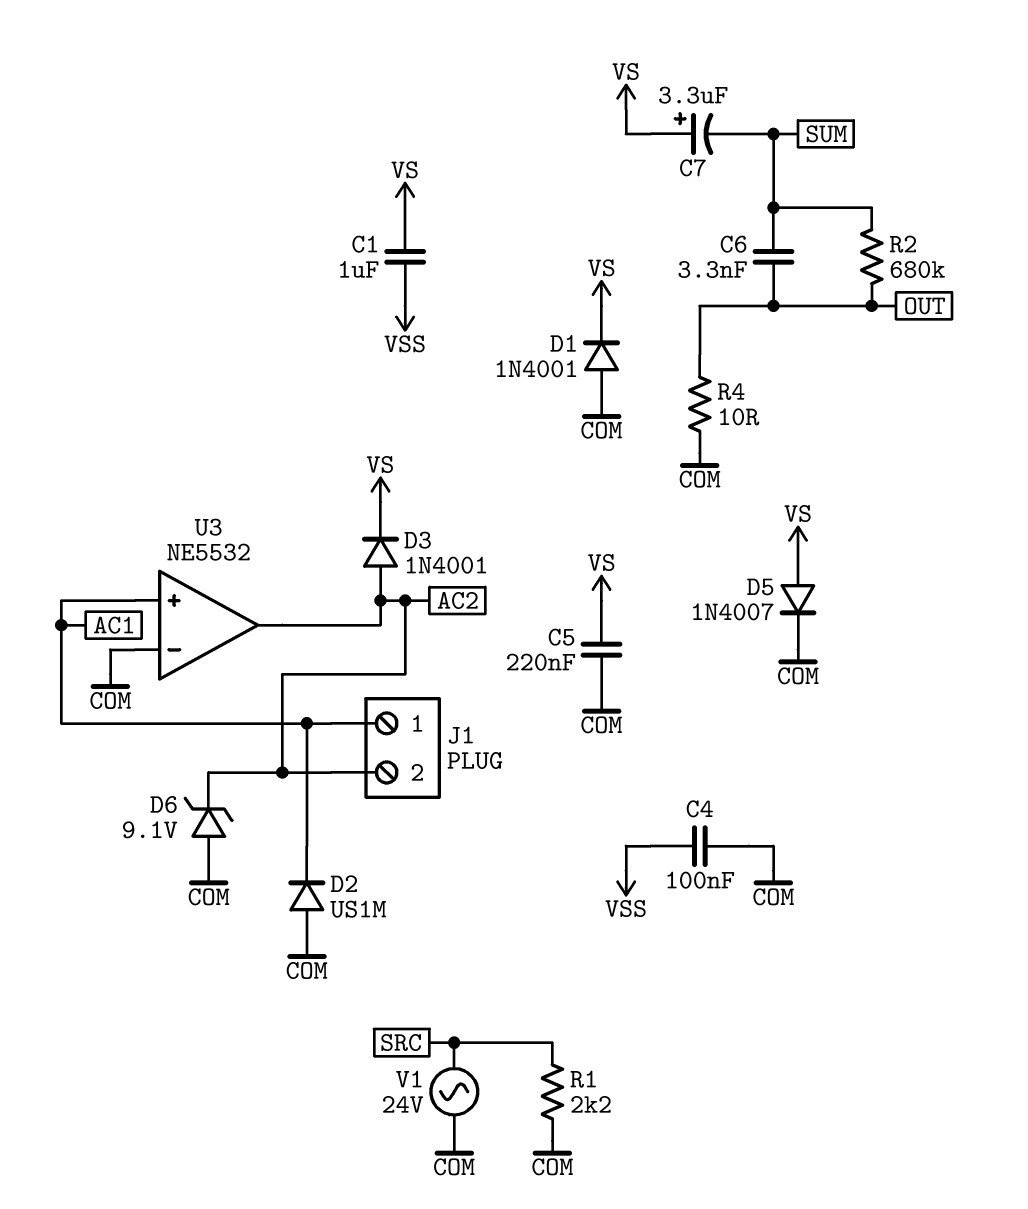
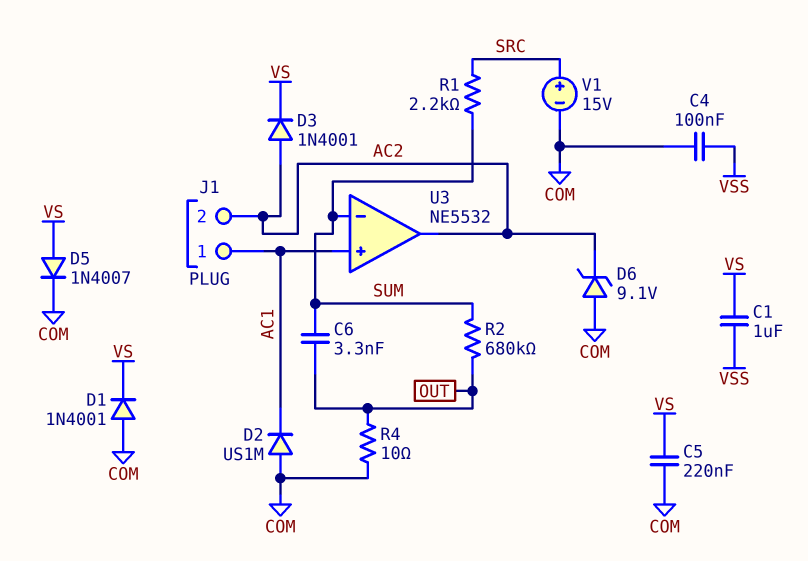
C7: 3.3uF (plus VS, minus SUM) -> none
R1: 2.2k (COM, SRC) -> 2.2k (SRC, SUM)
U3 pin in-: COM -> SUM
V1: AC 24V (COM, SRC) -> 15V (plus SRC, minus COM)

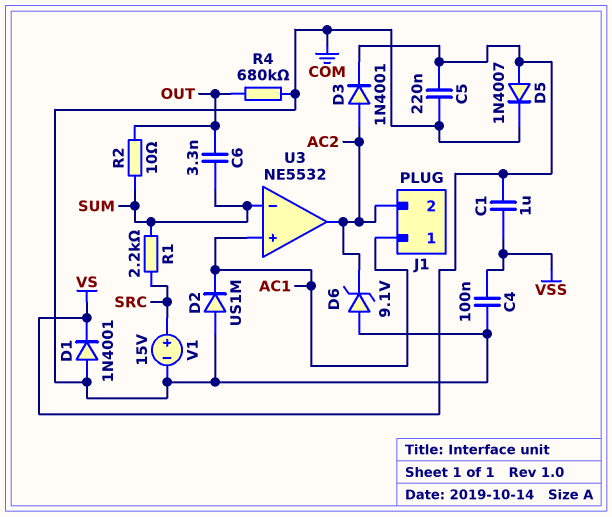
R2: 680k (OUT, SUM) -> 10 (OUT, SUM)
R4: 10 (COM, OUT) -> 680k (COM, OUT)

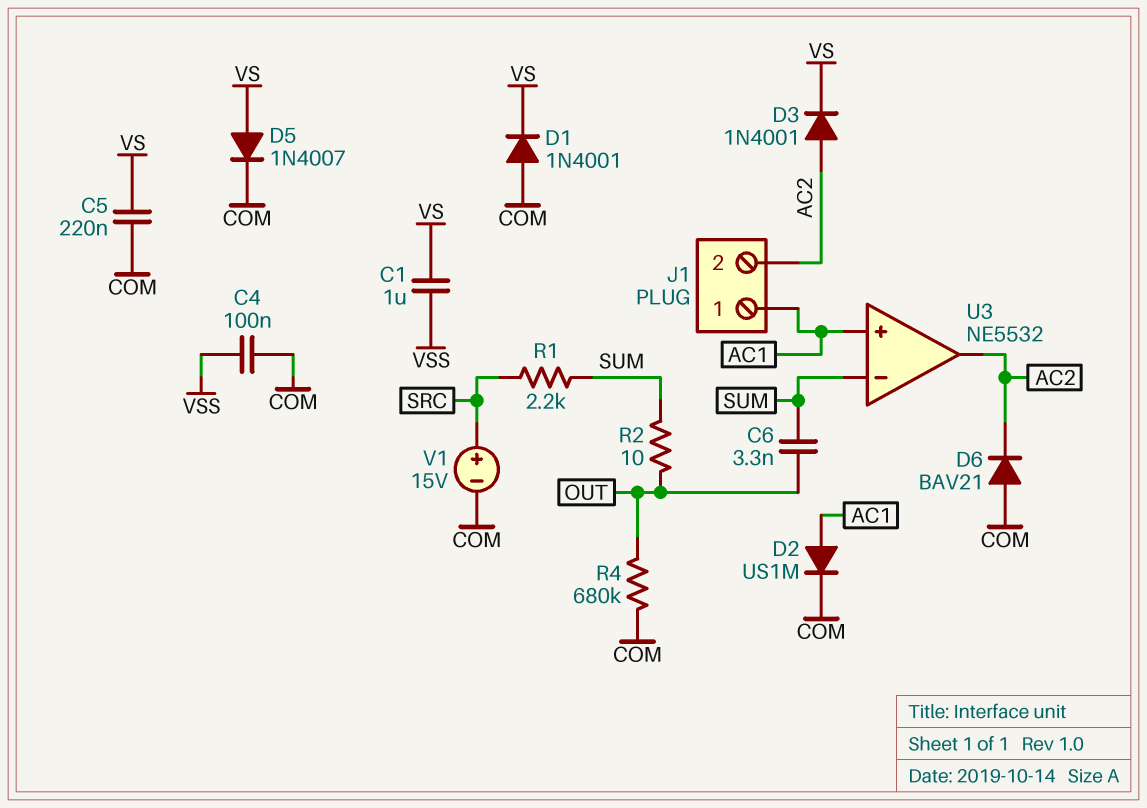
D2: diode US1M (A COM, K AC1) -> diode US1M (A AC1, K COM)
D6: zener 9.1V (A COM, K AC2) -> diode BAV21 (A COM, K AC2)

